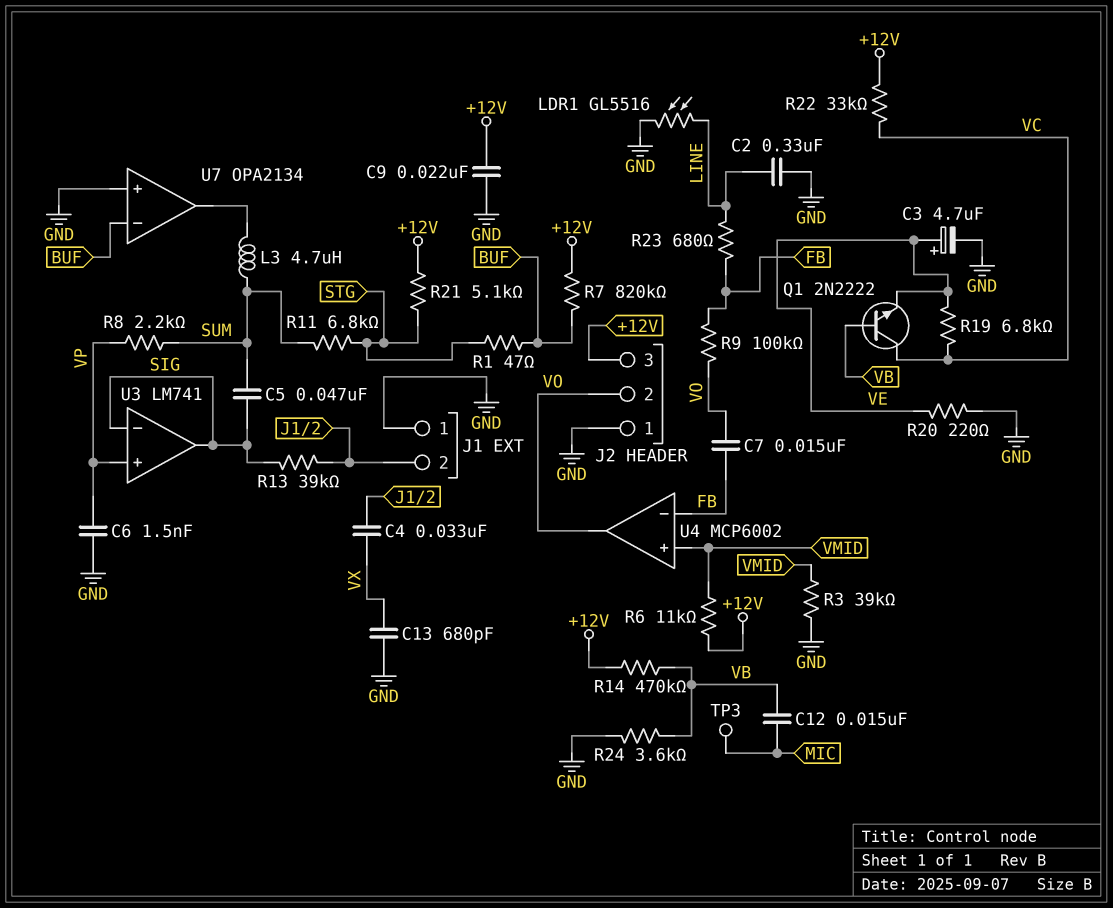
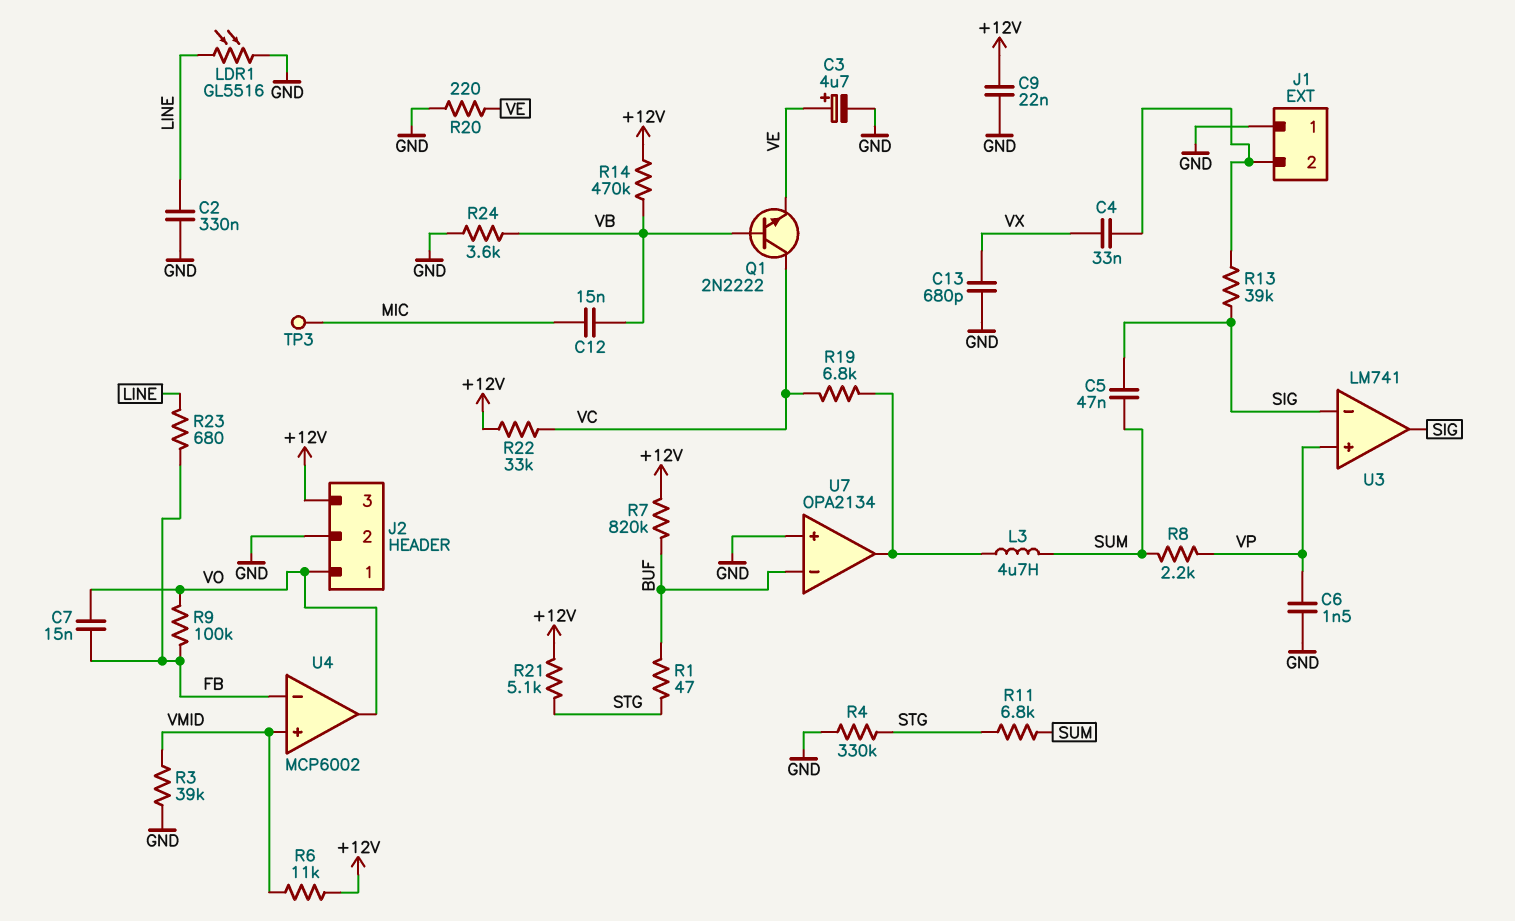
J2 pin 1: GND -> VO
J2 pin 2: VO -> GND
R4: none -> 330k (GND, STG)
R19: 6.8k (VC, VE) -> 6.8k (U7/out, VC)

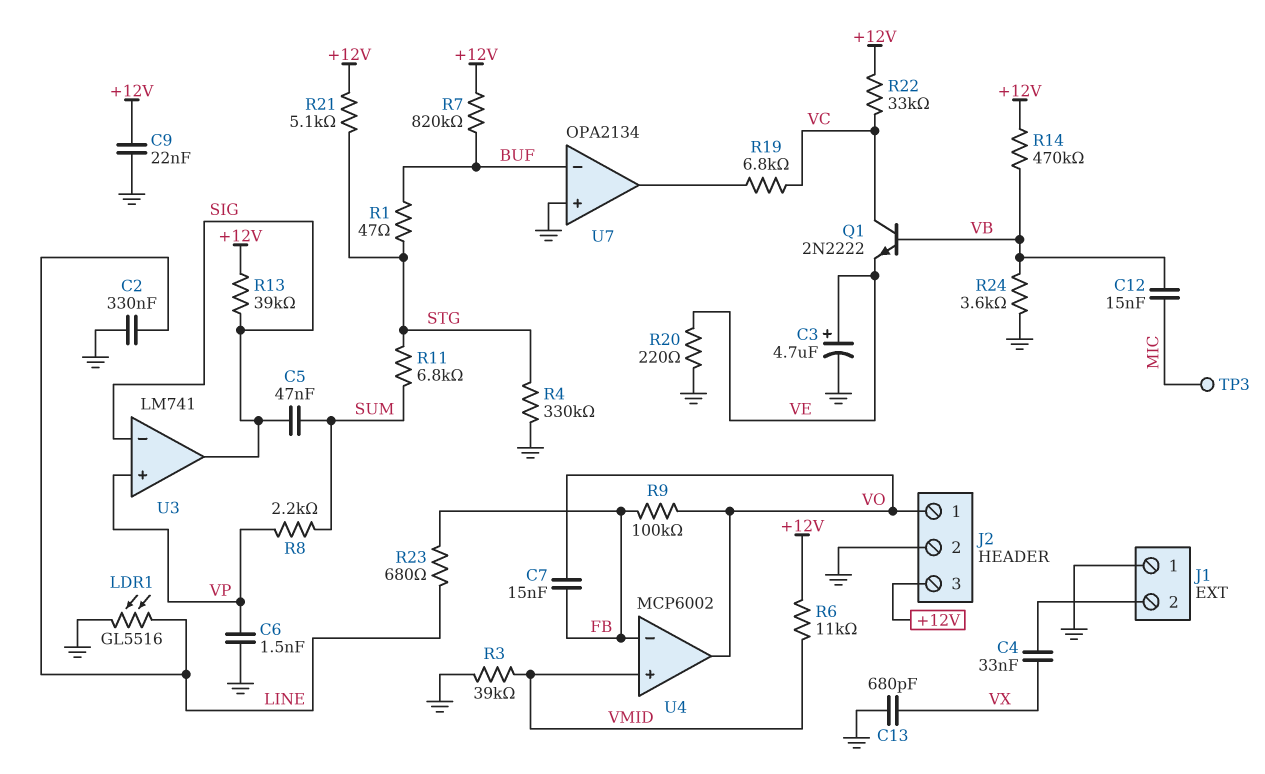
L3: 4.7uH (SUM, U7/out) -> none
R13: 39k (J1/2, SIG) -> 39k (+12V, SIG)

